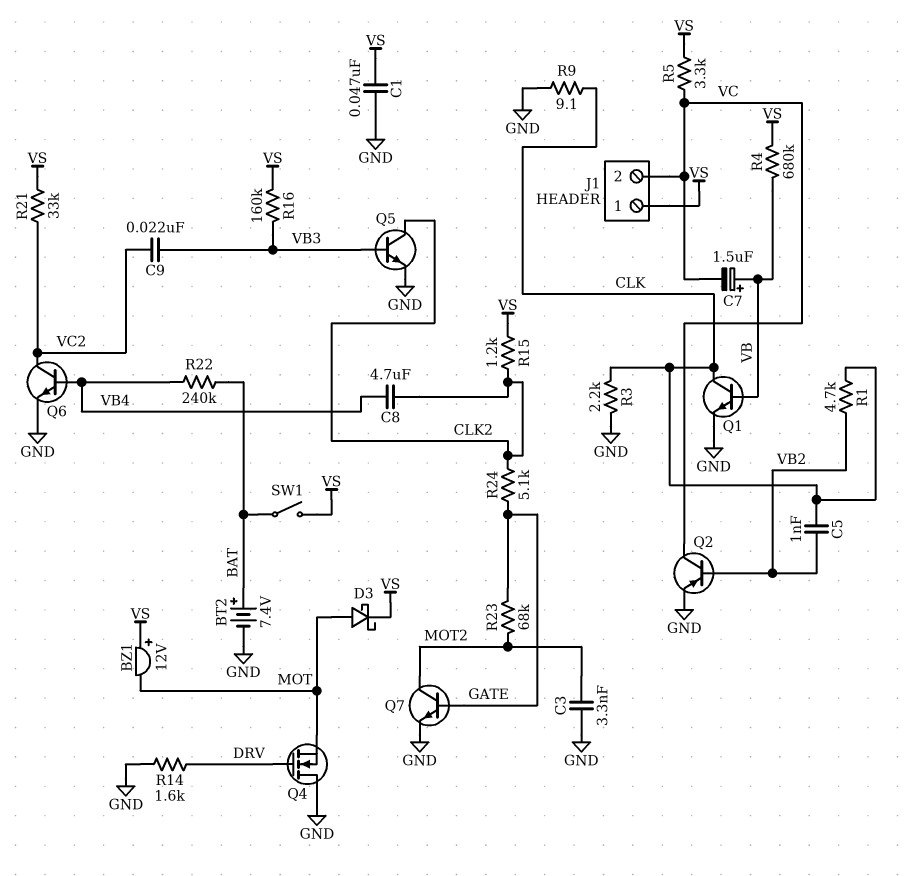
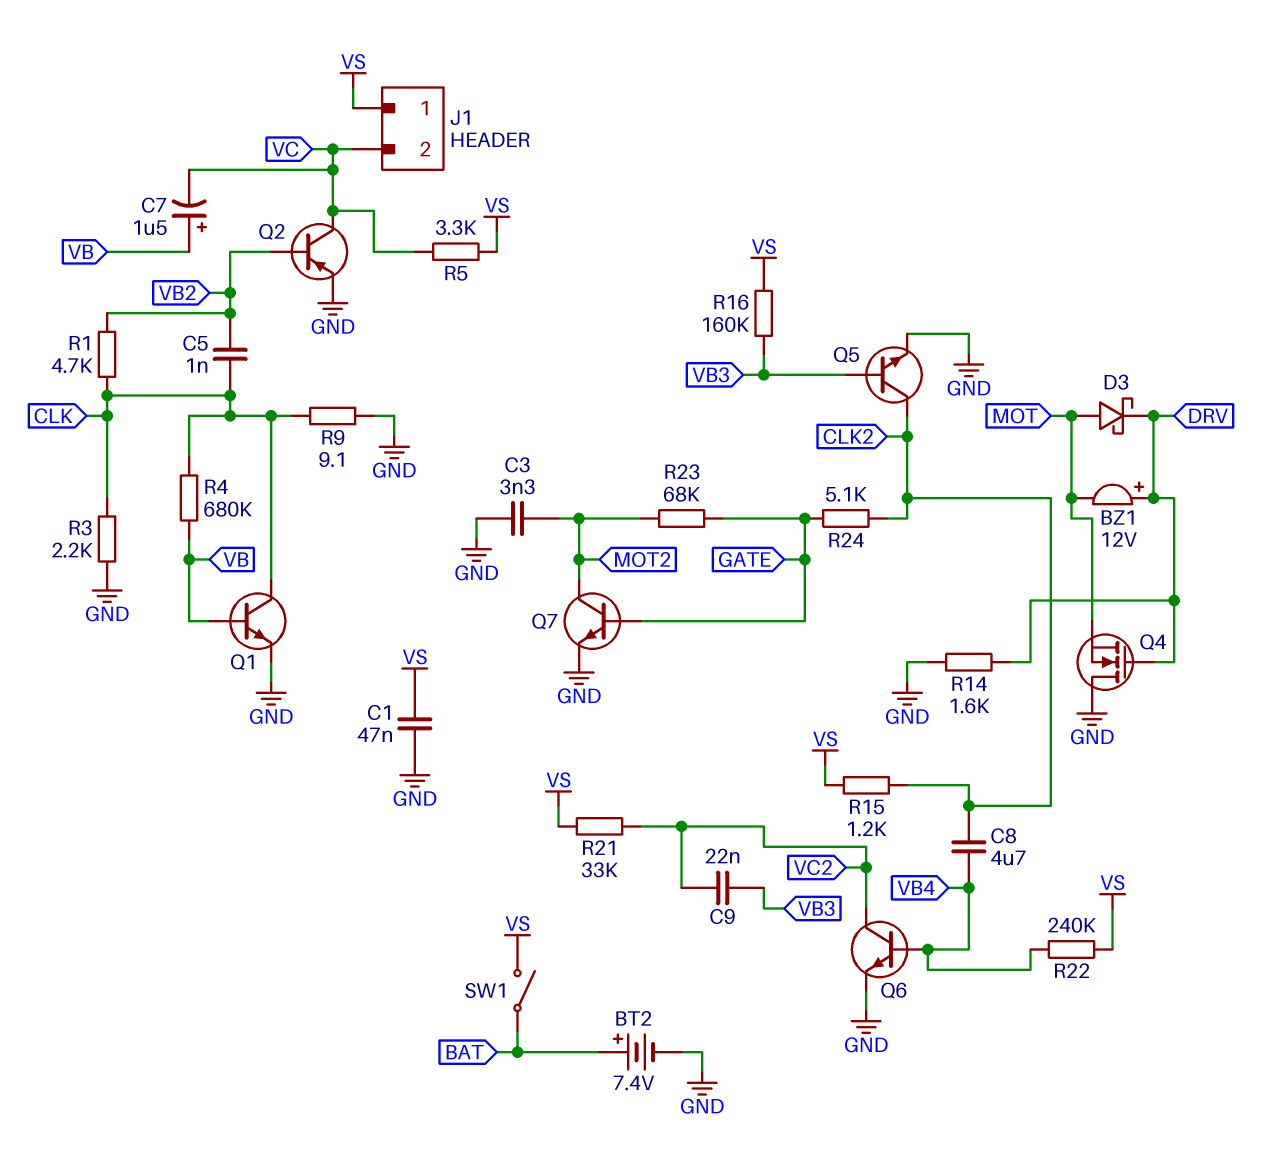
BZ1: buzzer 12V (plus VS, minus MOT) -> buzzer 12V (plus DRV, minus MOT)
D3: schottky (A MOT, K VS) -> schottky (A MOT, K DRV)
R4: 680k (VB, VS) -> 680k (CLK, VB)
R22: 240k (BAT, VB4) -> 240k (VB4, VS)

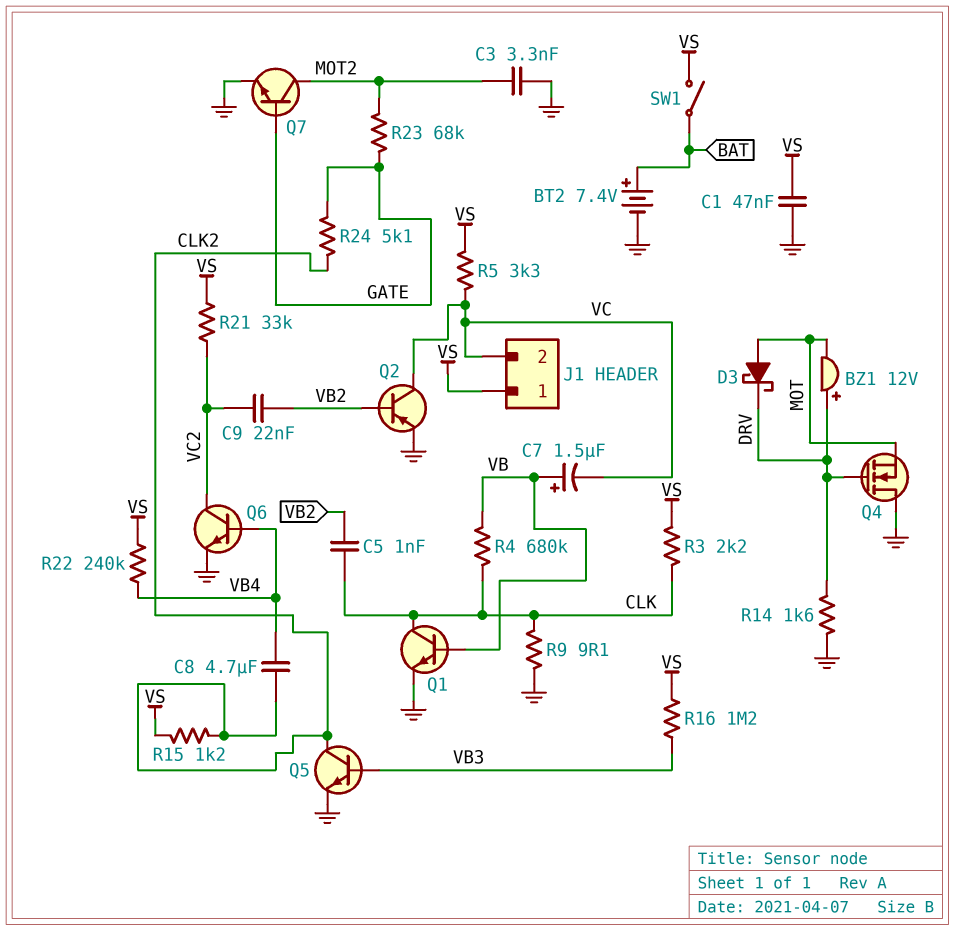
C9: 22nF (VB3, VC2) -> 22nF (VB2, VC2)
R1: 4.7k (CLK, VB2) -> none
R3: 2.2k (CLK, GND) -> 2.2k (CLK, VS)
R16: 160k (VB3, VS) -> 1.2M (VB3, VS)

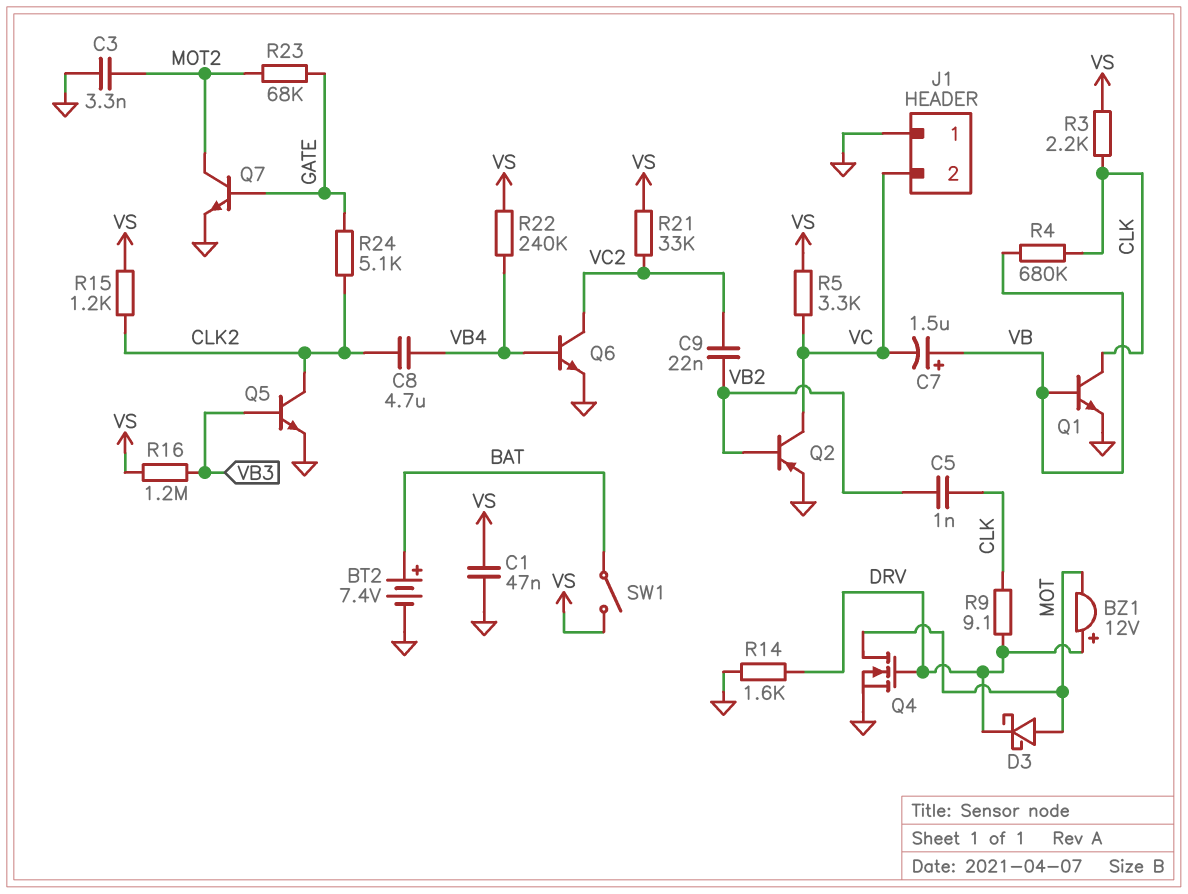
J1 pin 1: VS -> GND
Q4: NMOS (G DRV, D GND, S MOT) -> NMOS (G DRV, D MOT, S GND)
R9: 9.1 (CLK, GND) -> 9.1 (CLK, DRV)

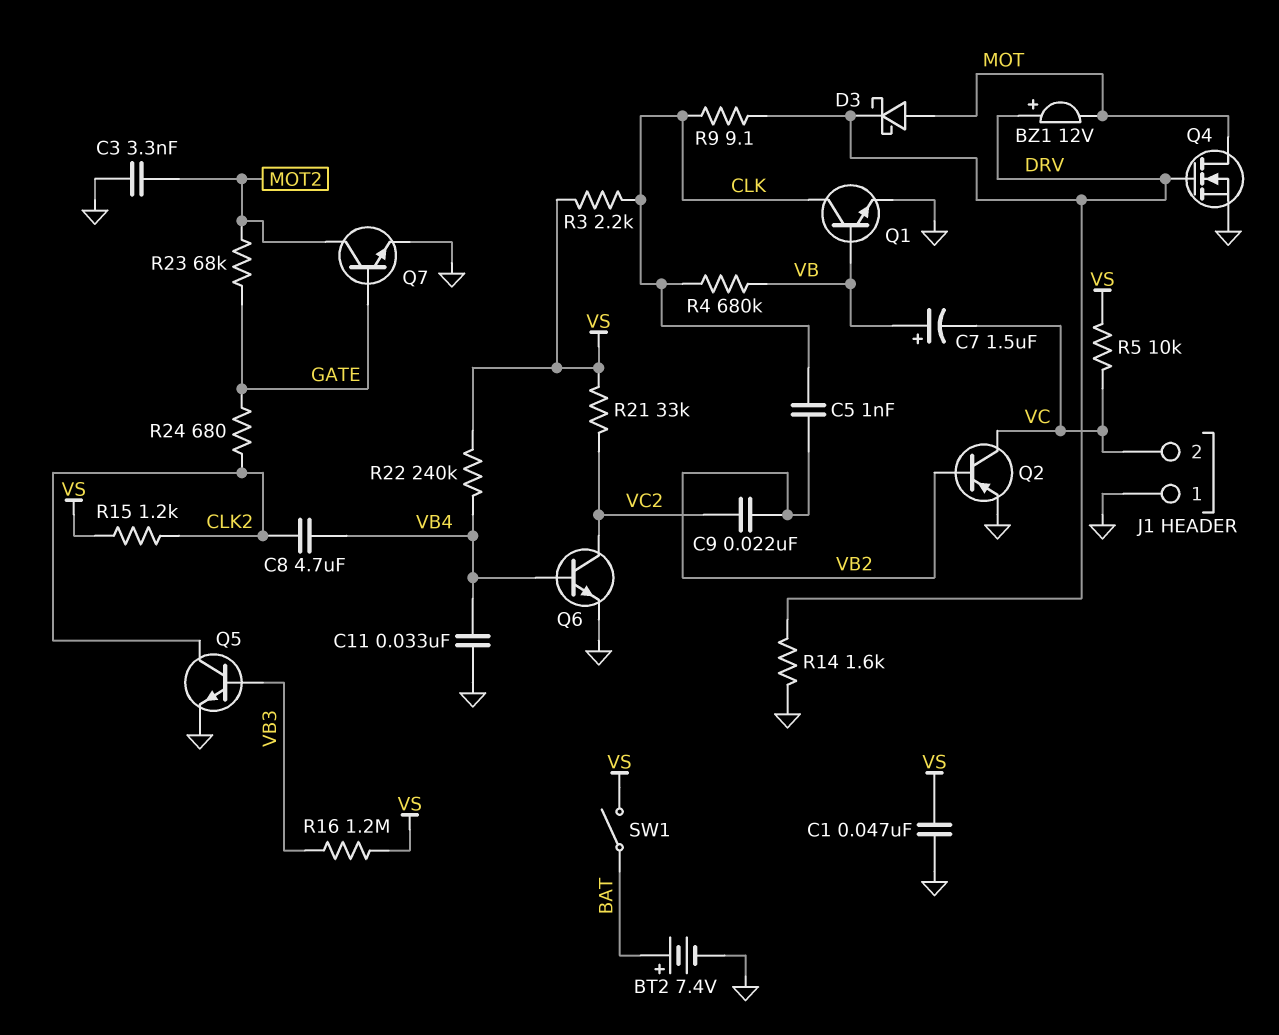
C11: none -> 33nF (GND, VB4)
R5: 3.3k (VC, VS) -> 10k (VC, VS)
R24: 5.1k (CLK2, GATE) -> 680 (CLK2, GATE)

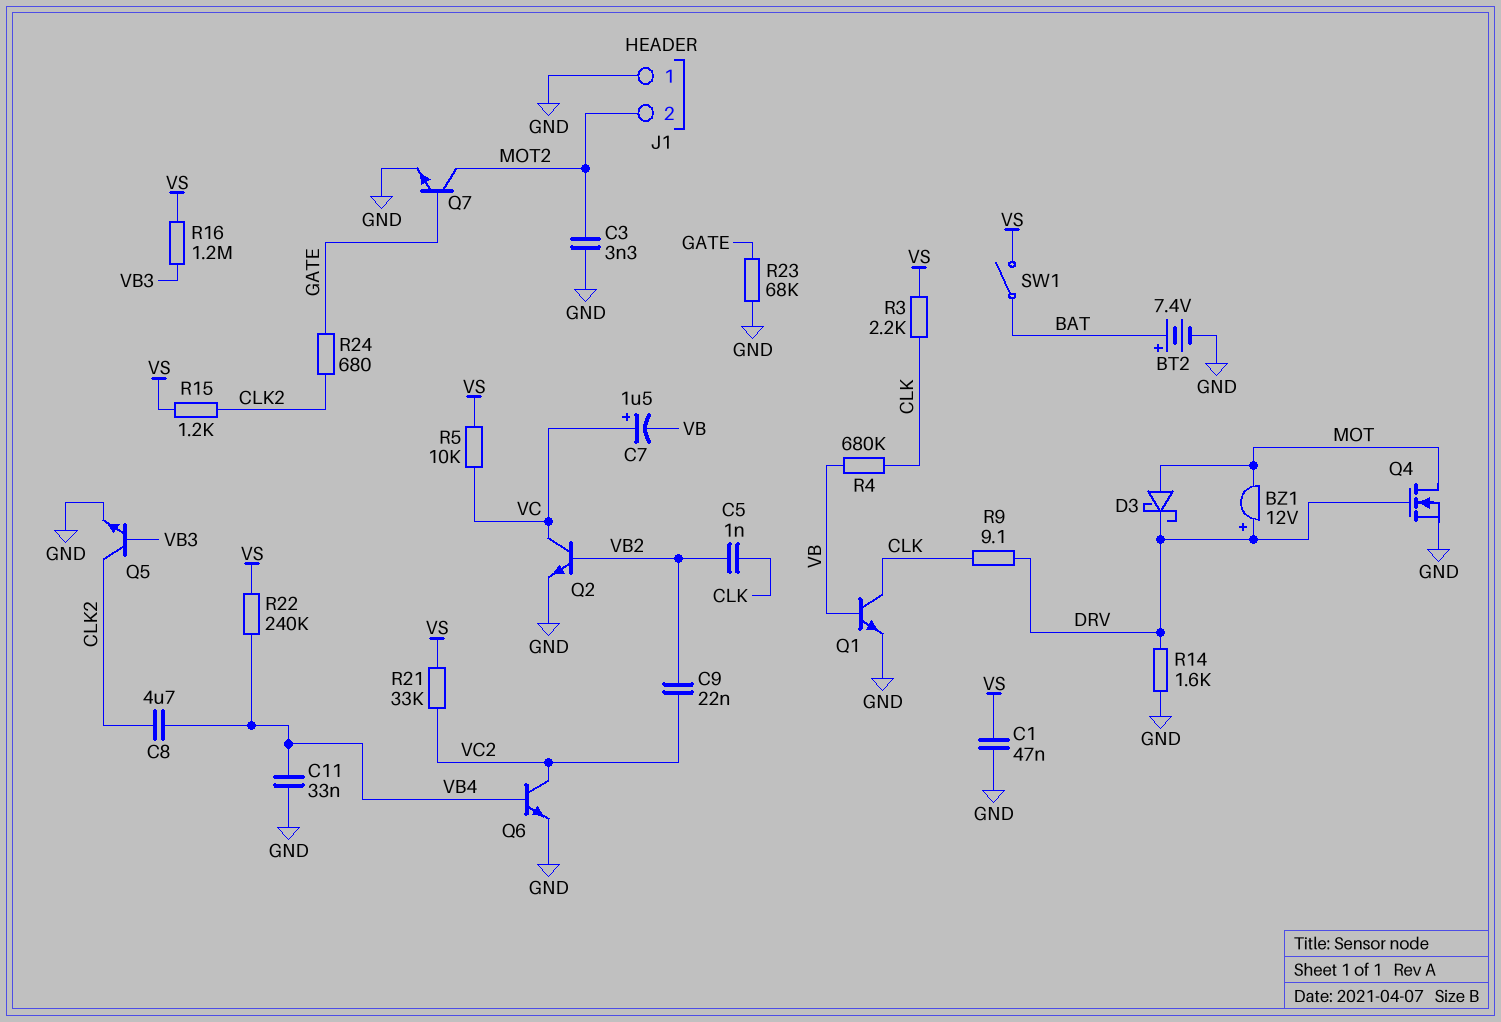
C7: 1.5uF (plus VB, minus VC) -> 1.5uF (plus VC, minus VB)
J1 pin 2: VC -> MOT2
Q2: PNP (B VB2, C VC, E GND) -> NPN (B VB2, C VC, E GND)
R23: 68k (GATE, MOT2) -> 68k (GATE, GND)

